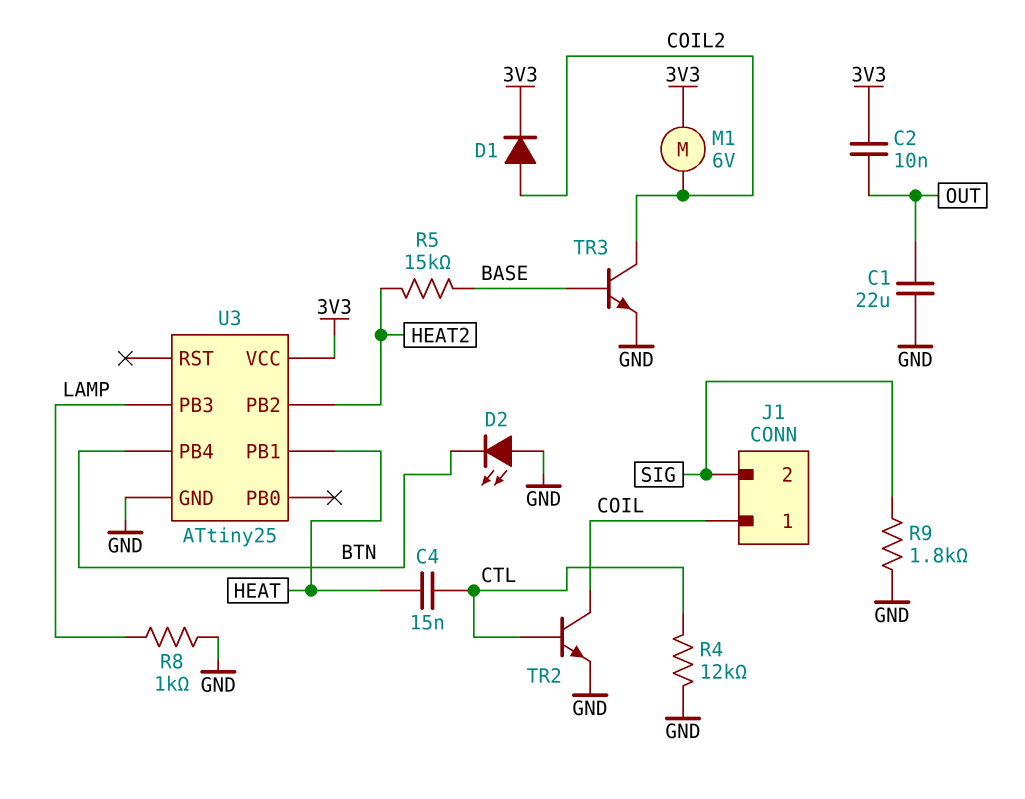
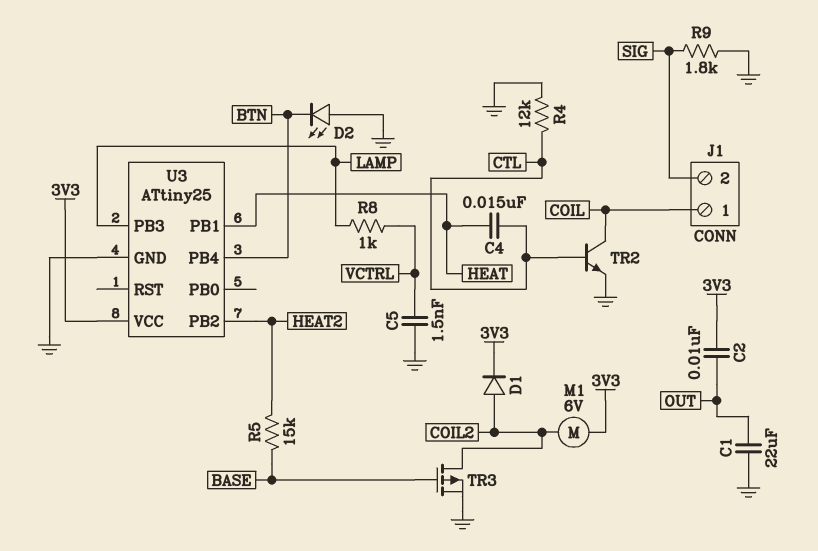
C5: none -> 1.5nF (GND, VCTRL)
R8: 1k (GND, LAMP) -> 1k (LAMP, VCTRL)
TR3: NPN (B BASE, C COIL2, E GND) -> PMOS (G BASE, D COIL2, S GND)

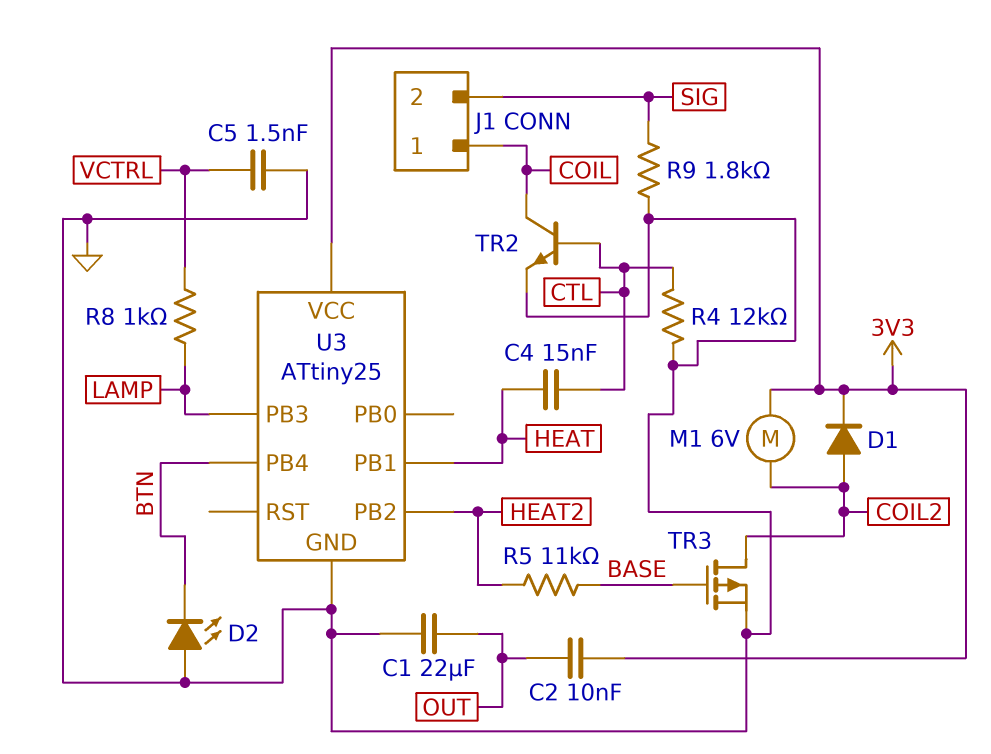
R5: 15k (BASE, HEAT2) -> 11k (BASE, HEAT2)

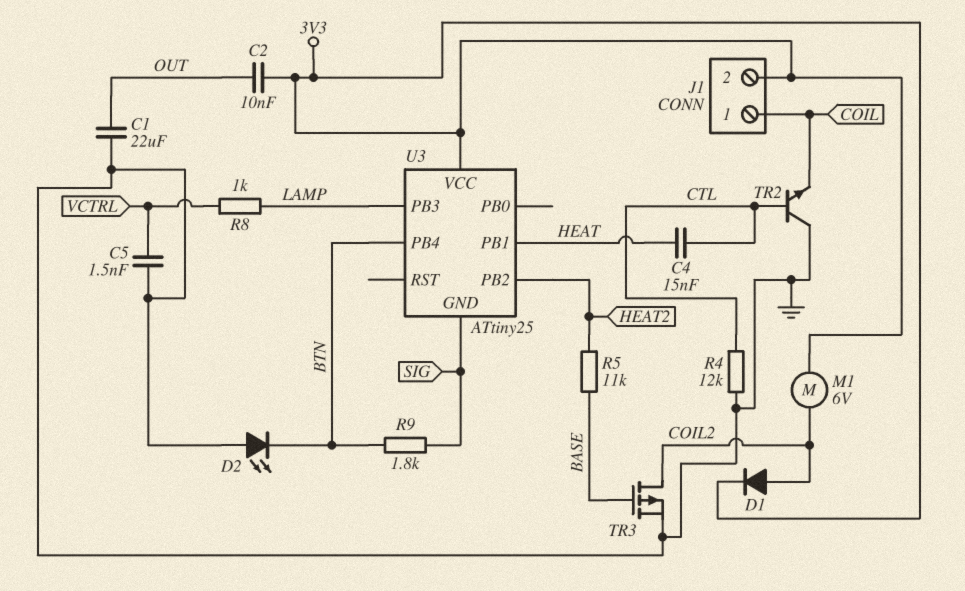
J1 pin 2: SIG -> 3V3
R9: 1.8k (GND, SIG) -> 1.8k (BTN, SIG)
TR2: NPN (B CTL, C COIL, E GND) -> NPN (B CTL, C GND, E COIL)
U3 pin GND: GND -> SIG

